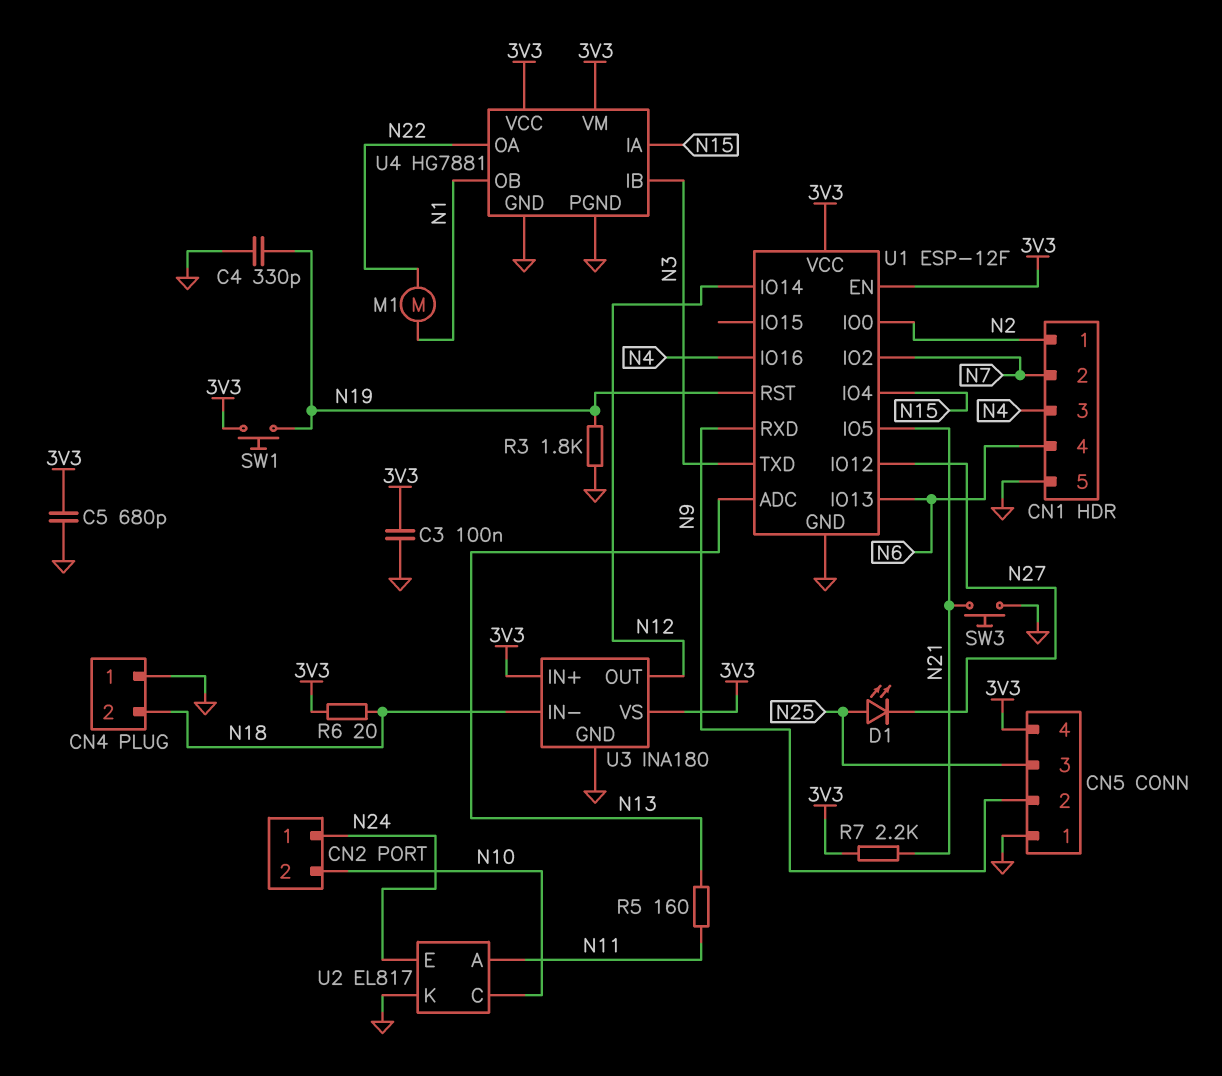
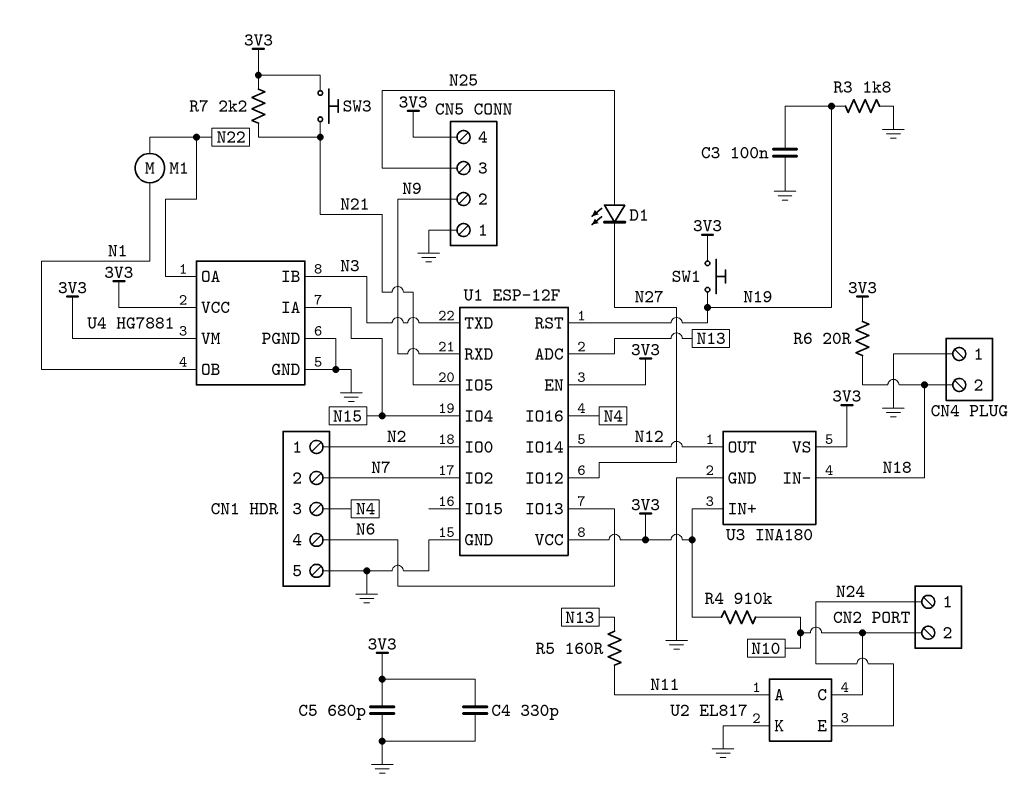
C3: 100nF (3V3, GND) -> 100nF (GND, N19)
C4: 330pF (GND, N19) -> 330pF (3V3, GND)
R4: none -> 910k (3V3, N10)
SW3: button (GND, N21) -> button (3V3, N21)

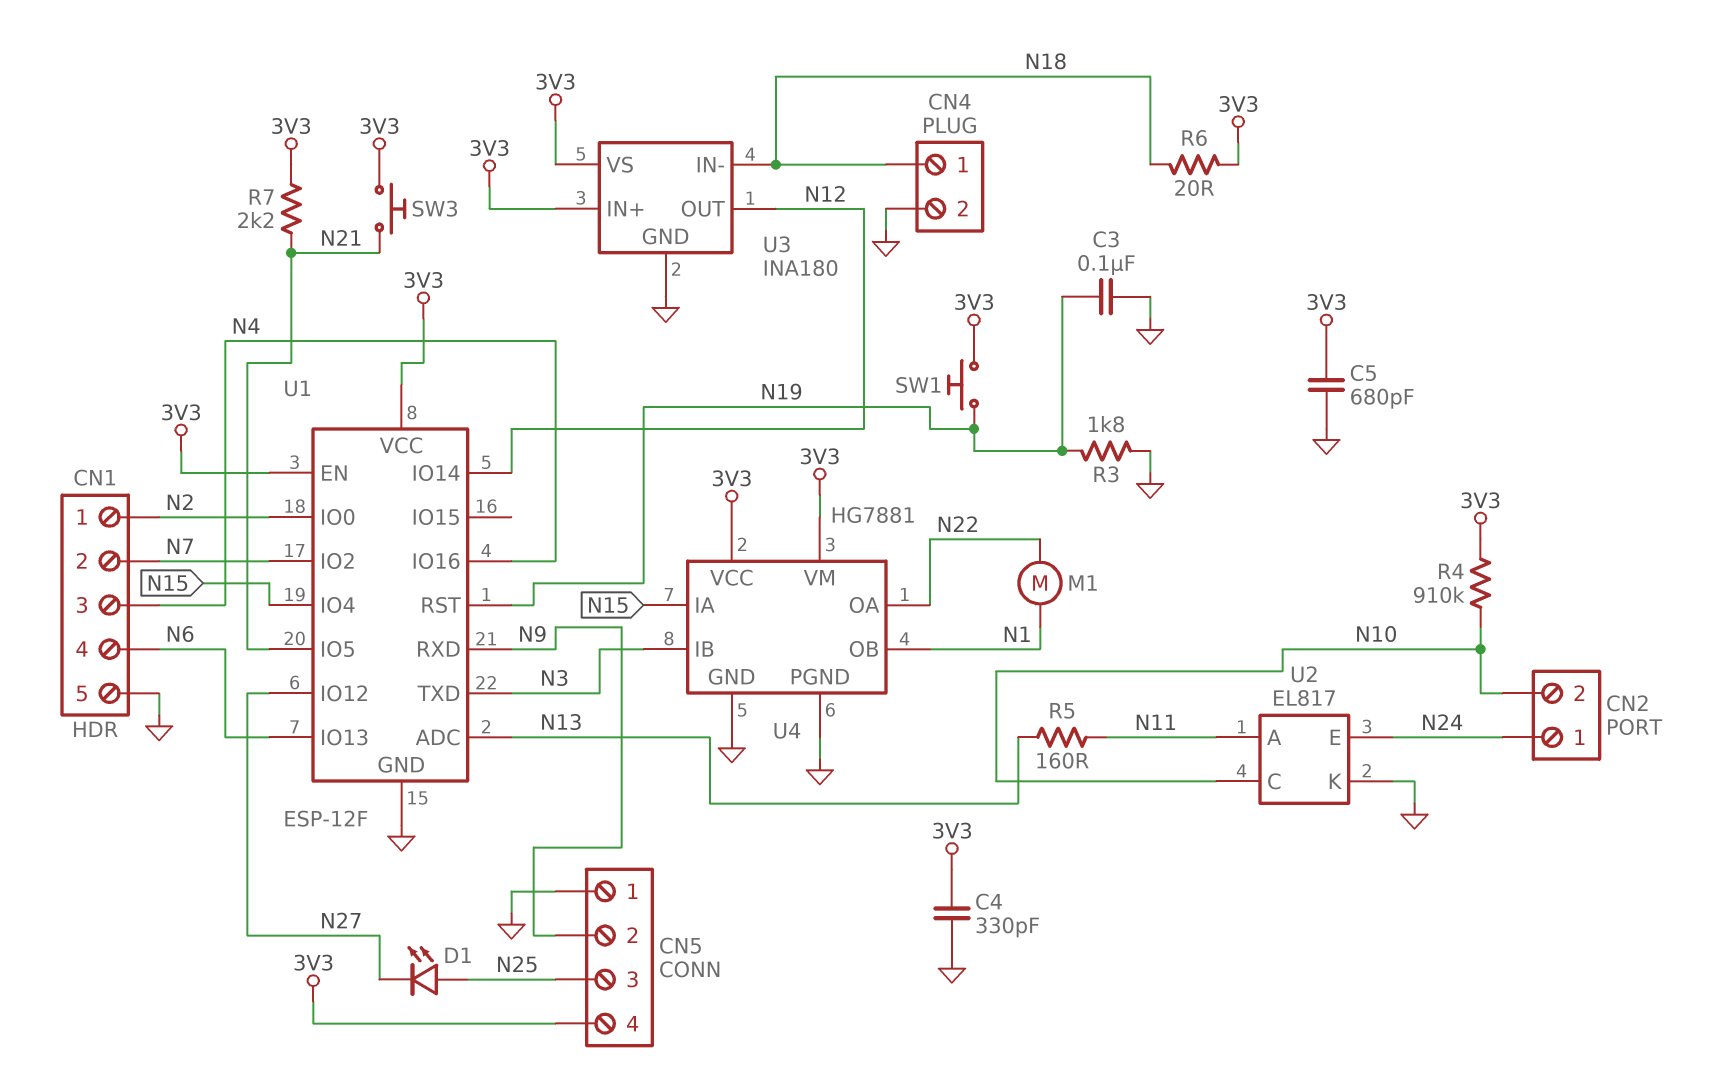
CN4 pin 1: GND -> N18
CN4 pin 2: N18 -> GND

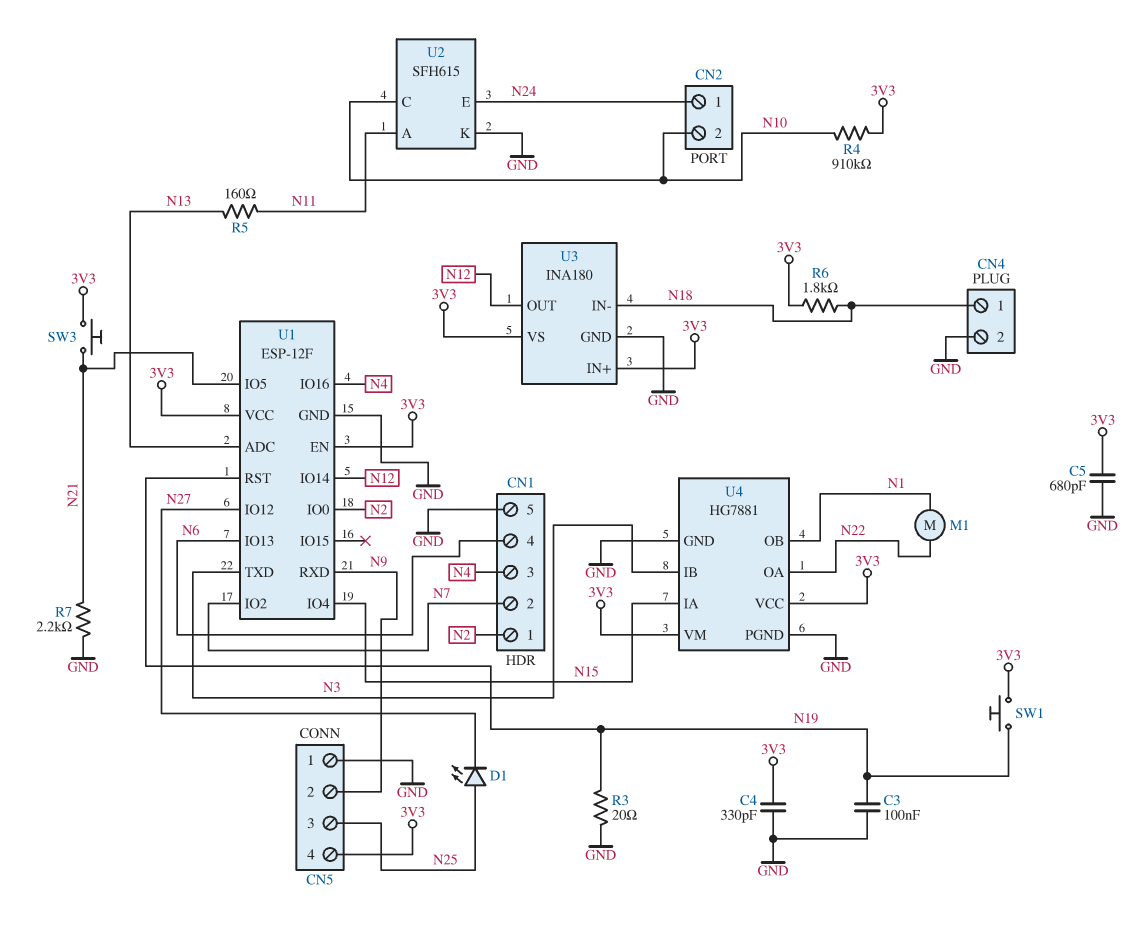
R3: 1.8k (GND, N19) -> 20 (GND, N19)
R6: 20 (3V3, N18) -> 1.8k (3V3, N18)
R7: 2.2k (3V3, N21) -> 2.2k (GND, N21)
U2: EL817 -> SFH615

